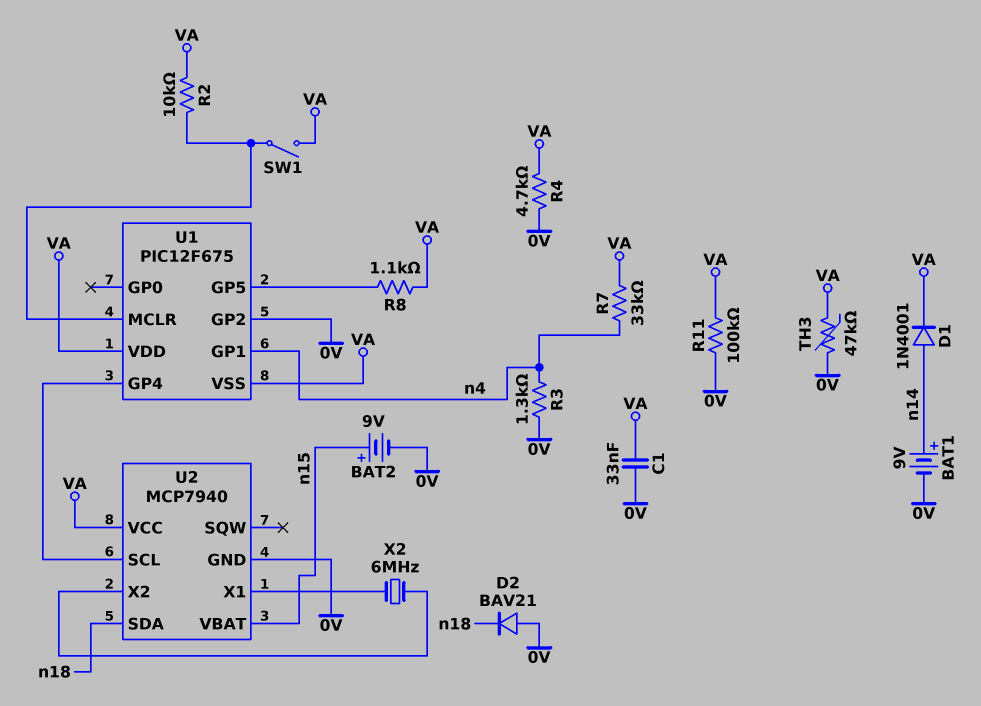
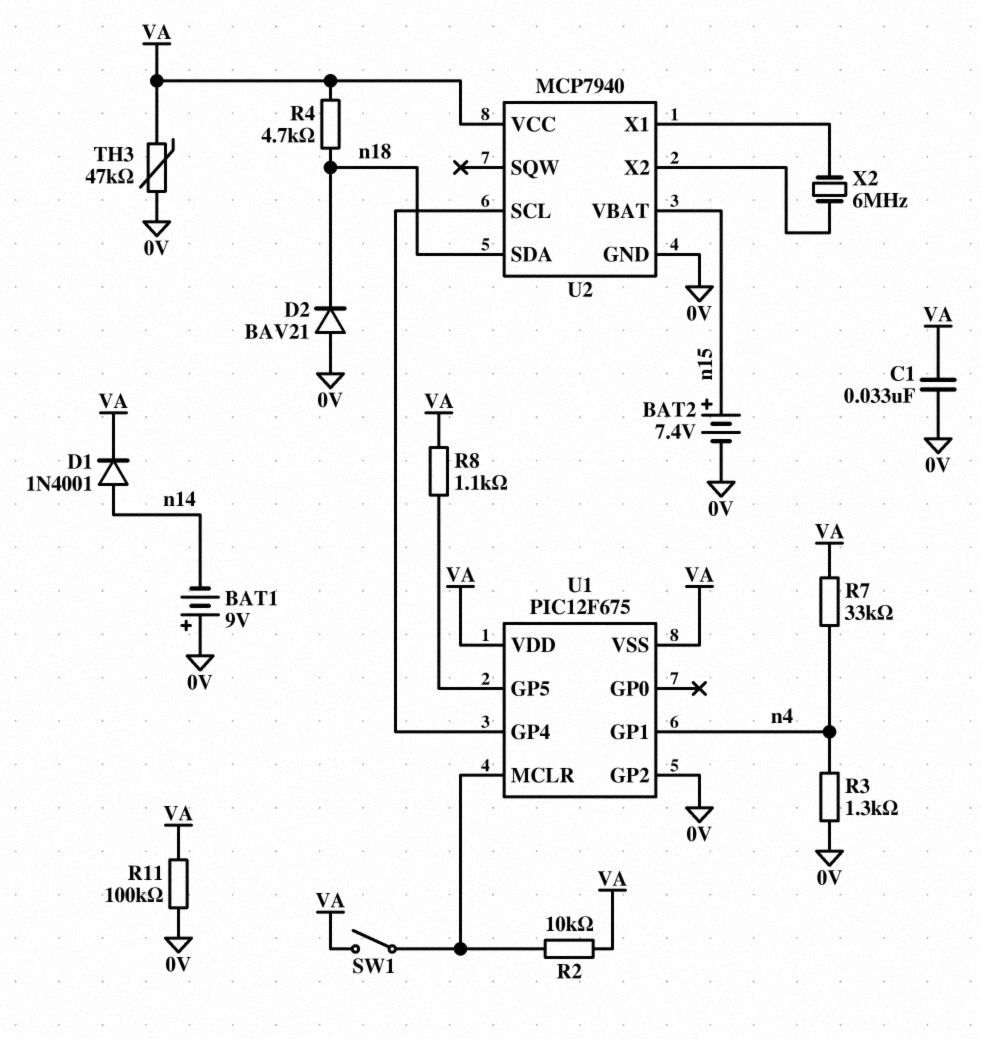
BAT1: 9V (plus n14, minus 0V) -> 9V (plus 0V, minus n14)
BAT2: 9V (plus n15, minus 0V) -> 7.4V (plus n15, minus 0V)
R4: 4.7k (0V, VA) -> 4.7k (VA, n18)

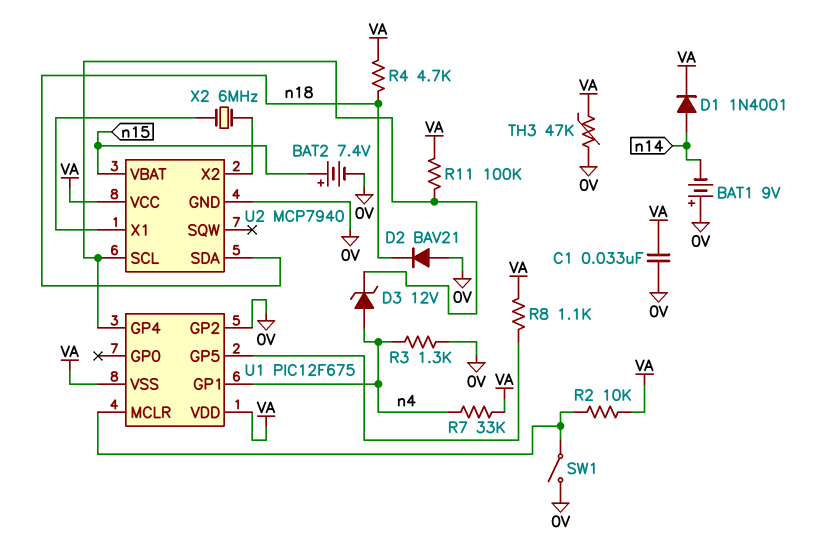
D3: none -> zener 12V (A n4, K U1/GP4)
R11: 100k (0V, VA) -> 100k (U1/GP4, VA)
SW1: switch (U1/MCLR, VA) -> switch (0V, U1/MCLR)

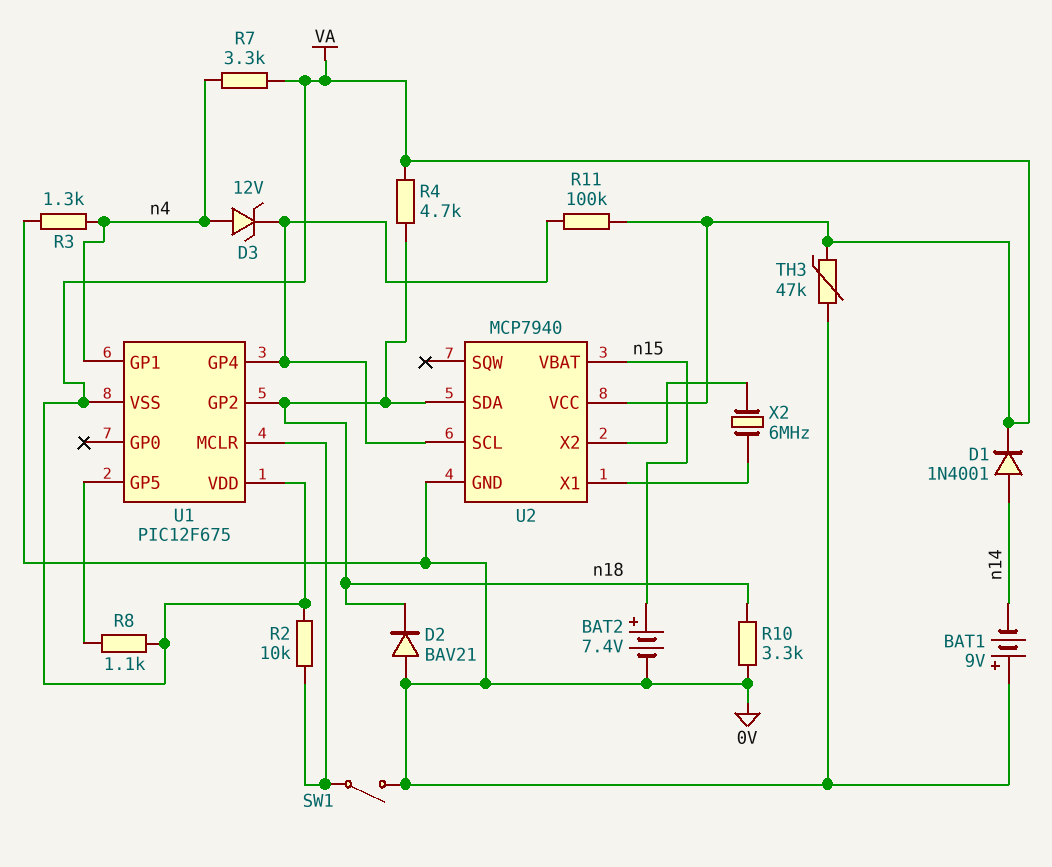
C1: 33nF (0V, VA) -> none
R7: 33k (VA, n4) -> 3.3k (VA, n4)
R10: none -> 3.3k (0V, n18)
U1 pin GP2: 0V -> n18

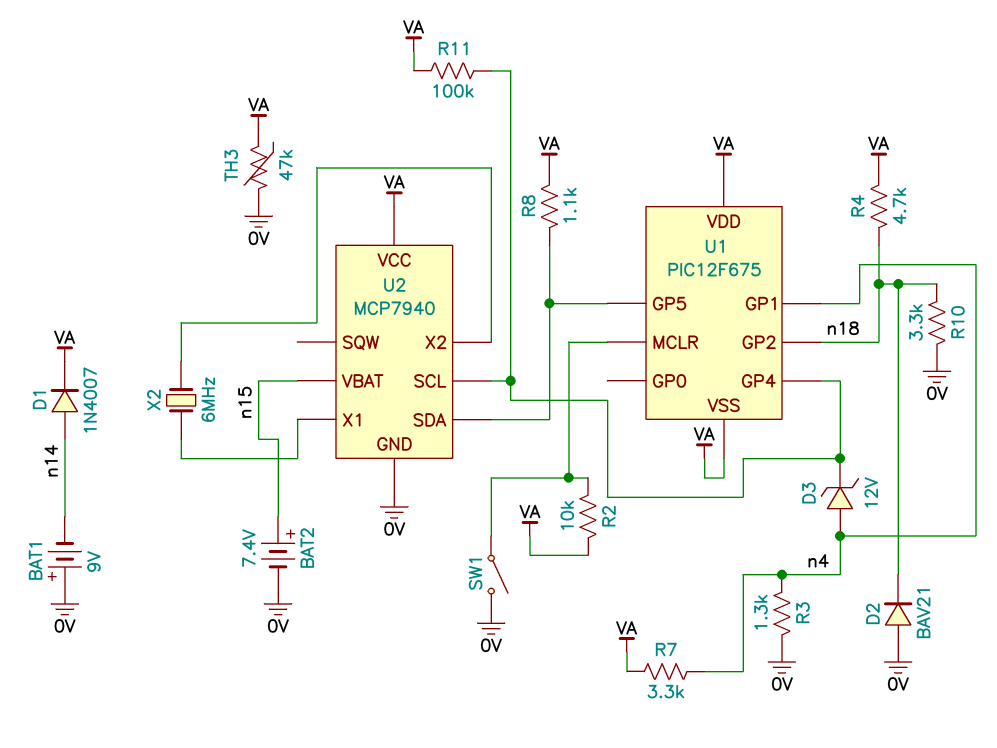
D1: diode 1N4001 (A n14, K VA) -> diode 1N4007 (A n14, K VA)
U2 pin SDA: n18 -> U1/GP5

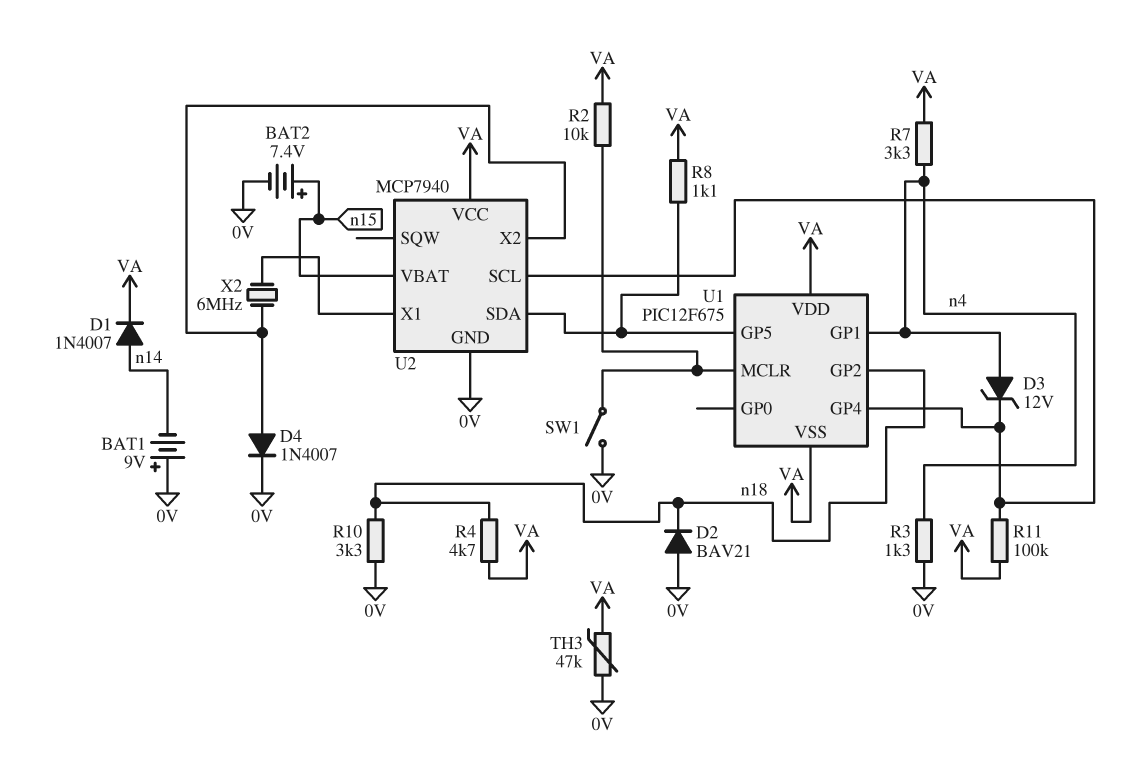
D4: none -> diode 1N4007 (A U2/X2, K 0V)

